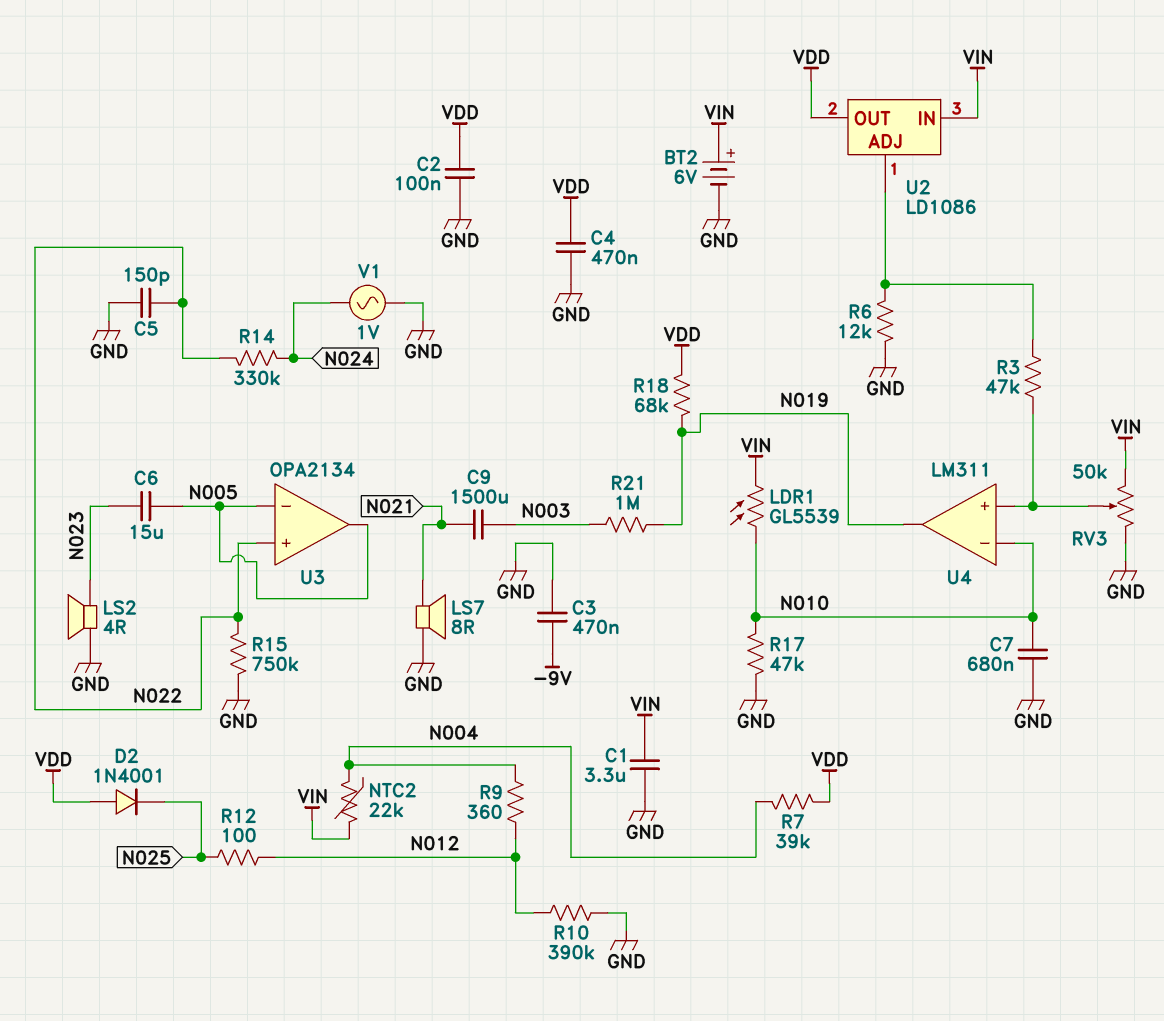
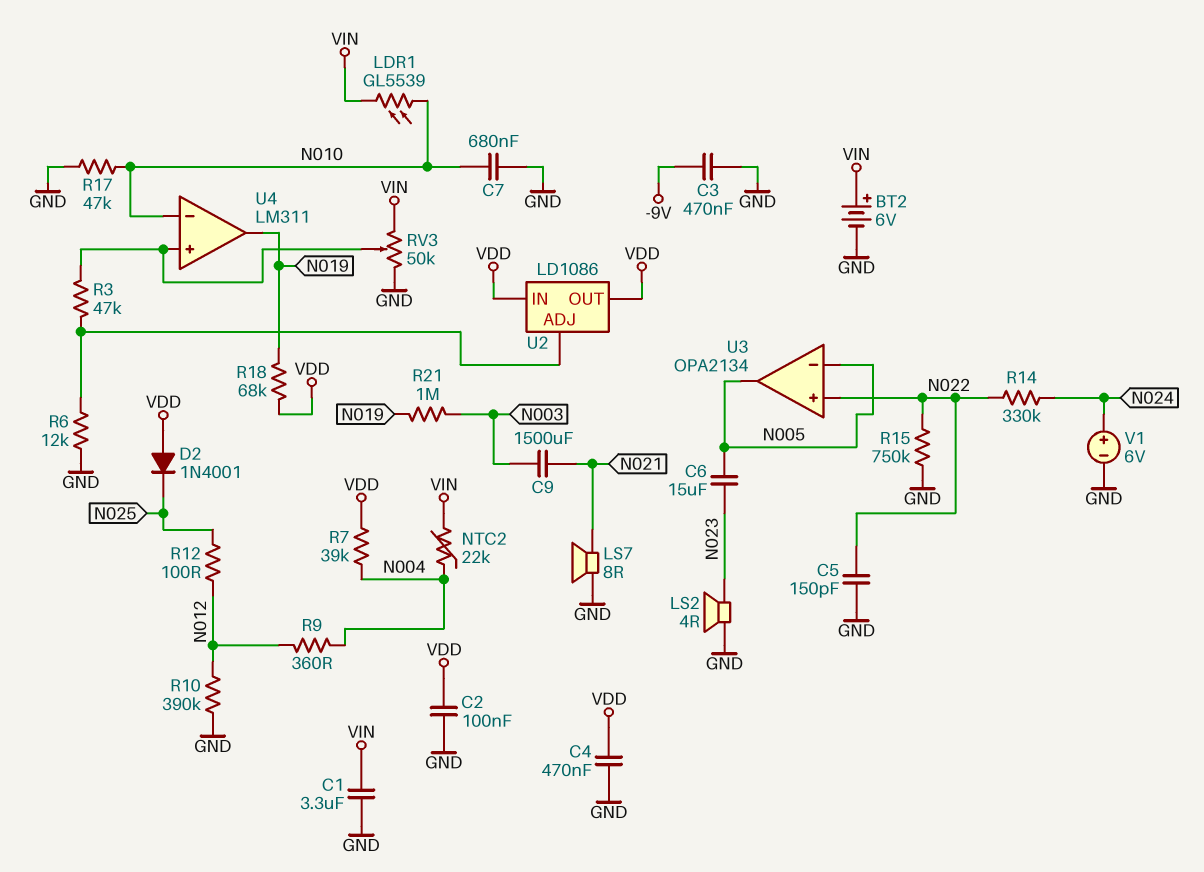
U2 pin IN: VIN -> VDD
V1: AC 1V (GND, N024) -> 6V (plus N024, minus GND)

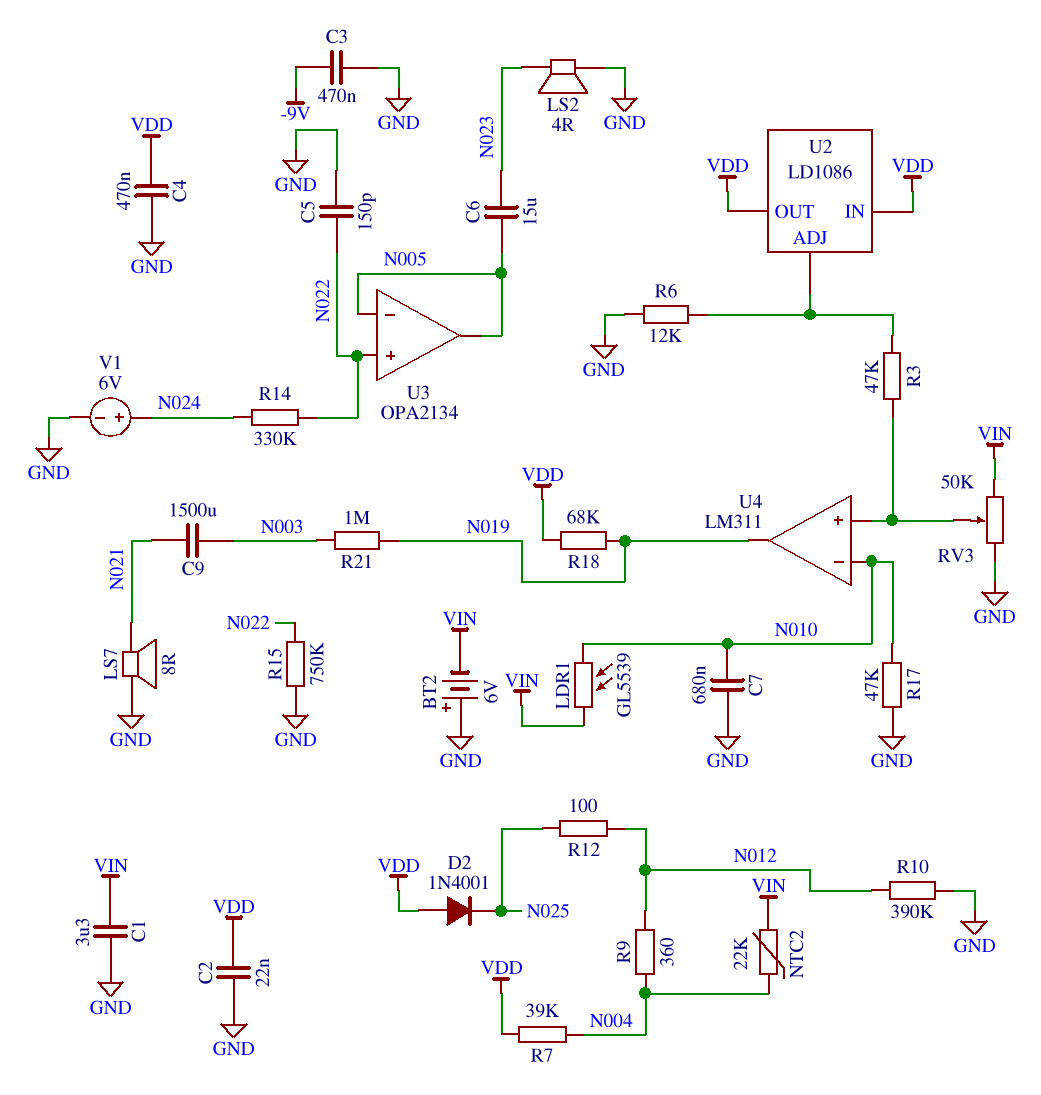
BT2: 6V (plus VIN, minus GND) -> 6V (plus GND, minus VIN)
C2: 100nF (GND, VDD) -> 22nF (GND, VDD)

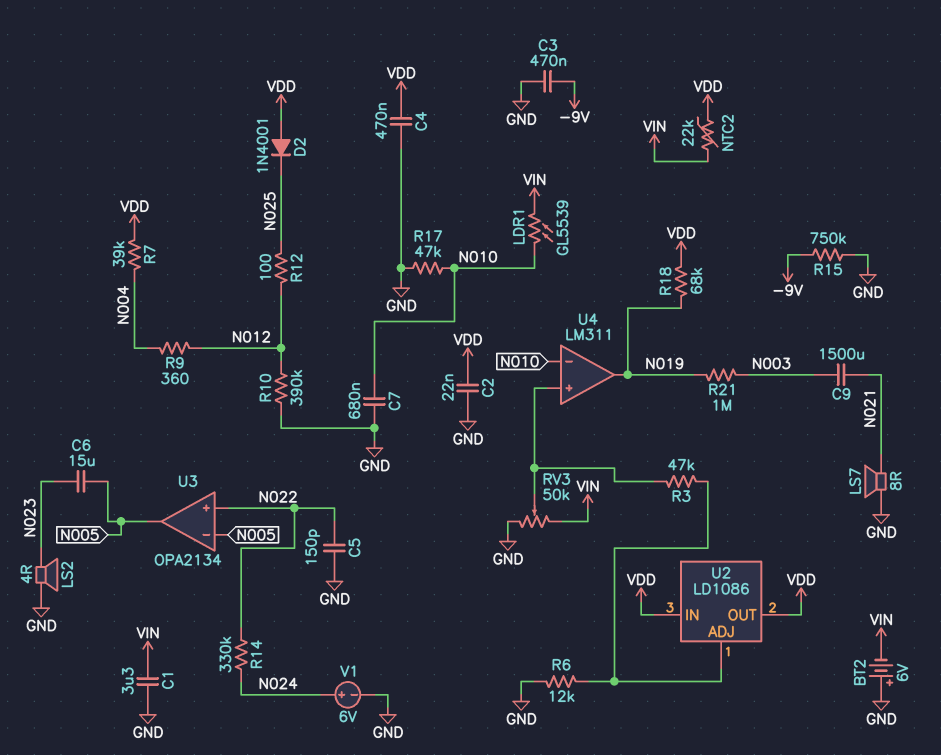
NTC2: 22k (N004, VIN) -> 22k (VDD, VIN)
R15: 750k (GND, N022) -> 750k (-9V, GND)

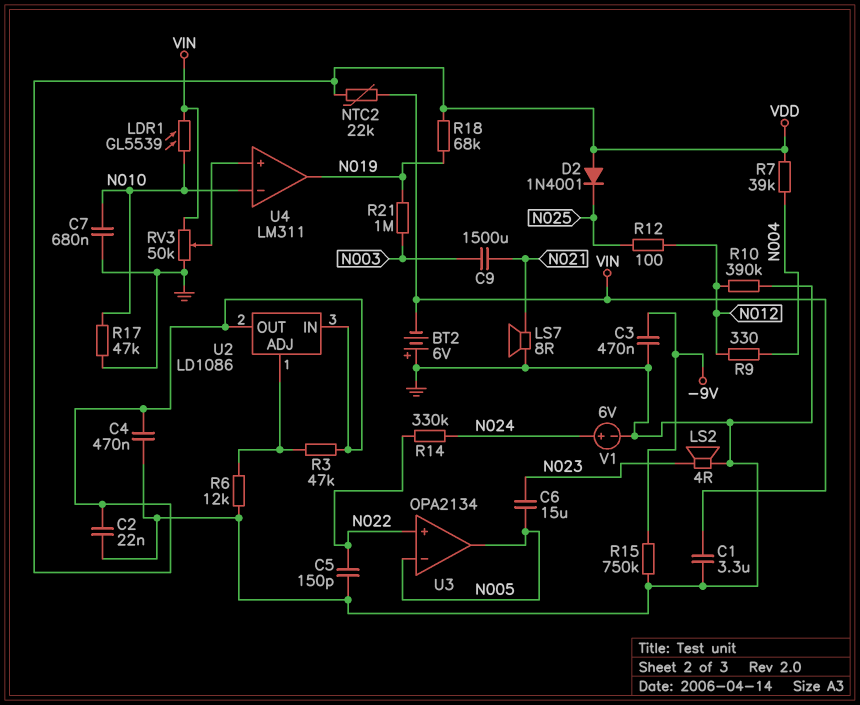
R3: 47k (U2/ADJ, U4/in+) -> 47k (U2/ADJ, VDD)
R9: 360 (N004, N012) -> 330 (N004, N012)

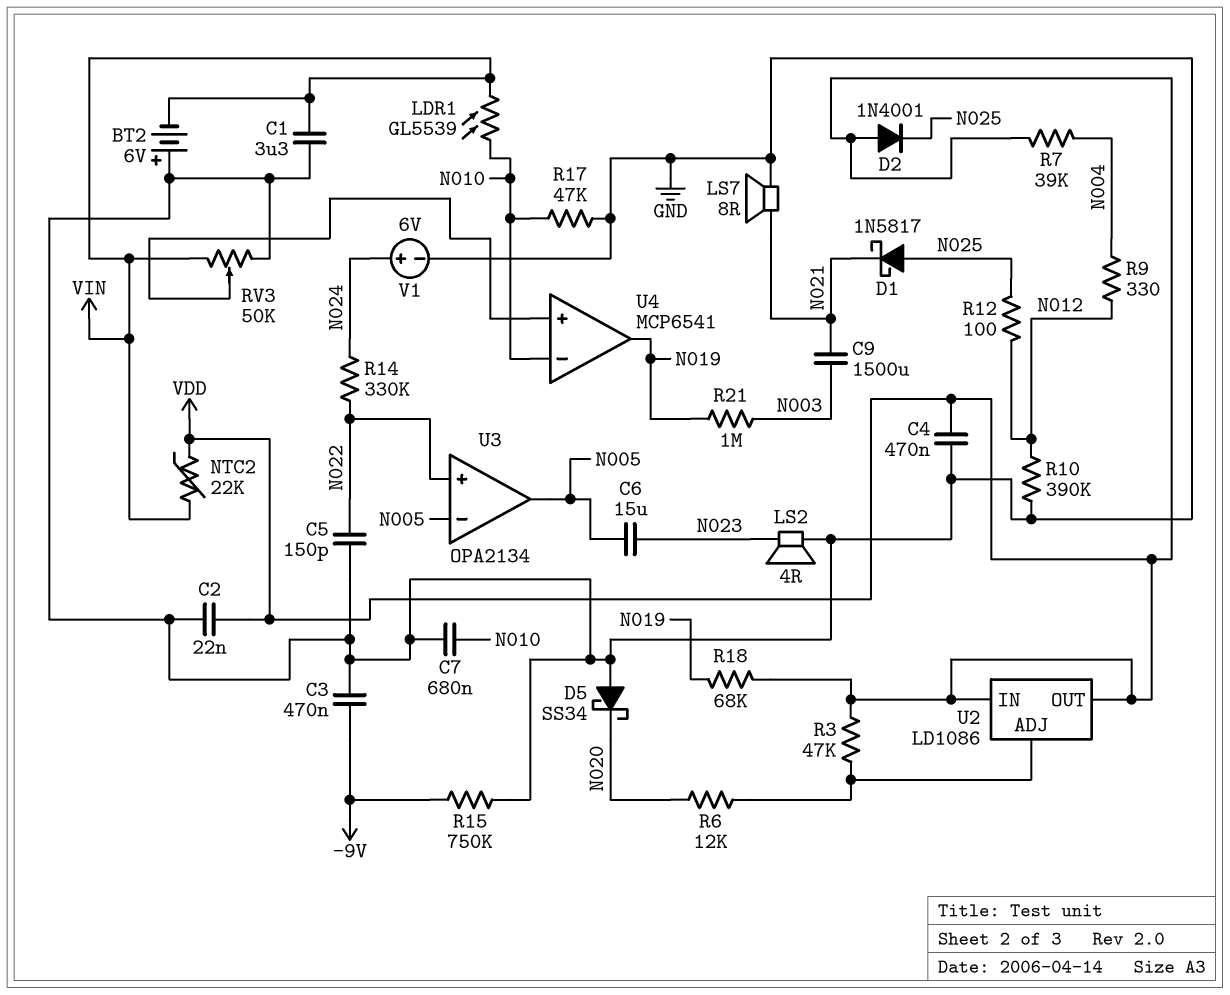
D1: none -> schottky 1N5817 (A N025, K N021)
D5: none -> schottky SS34 (A GND, K N020)
R6: 12k (GND, U2/ADJ) -> 12k (N020, U2/ADJ)
U4: LM311 -> MCP6541

